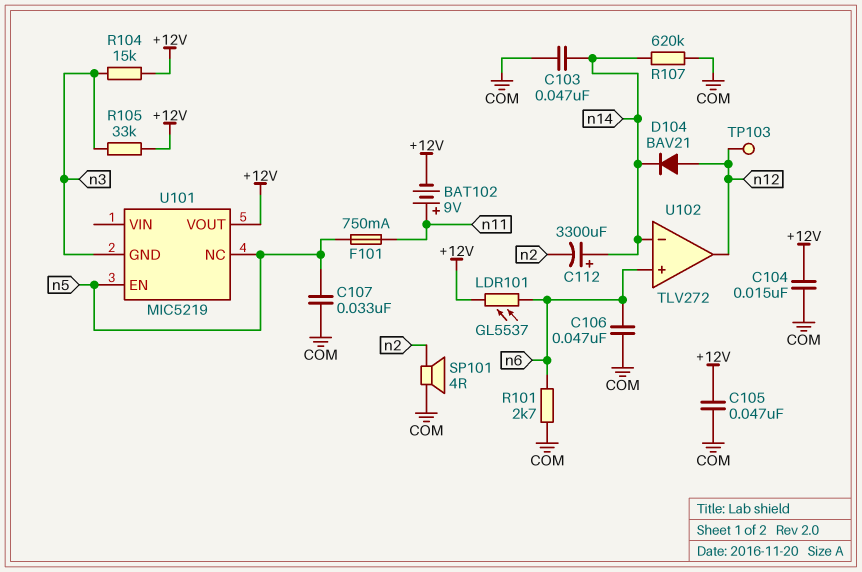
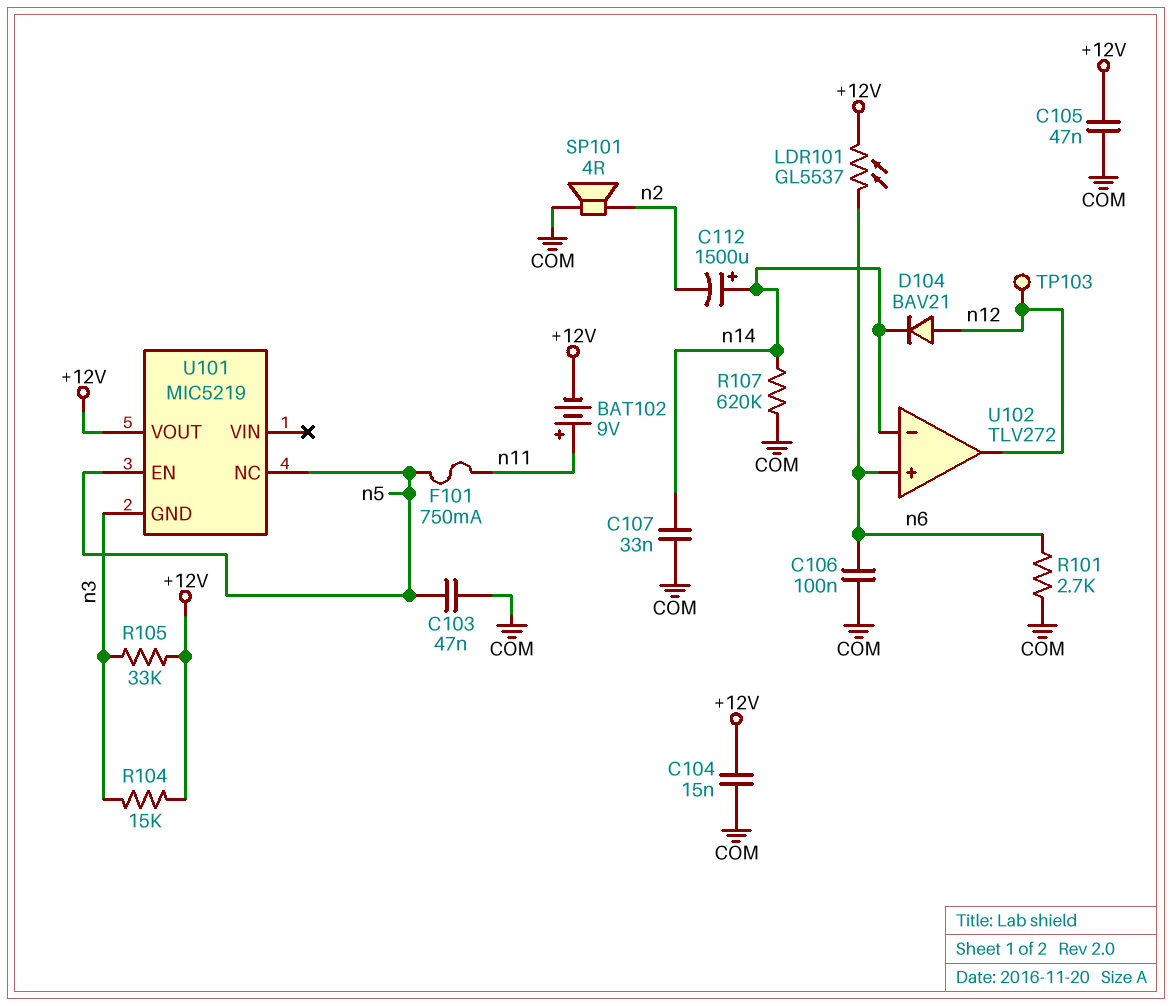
C103: 47nF (COM, n14) -> 47nF (COM, n5)
C106: 47nF (COM, n6) -> 100nF (COM, n6)
C107: 33nF (COM, n5) -> 33nF (COM, n14)
C112: 3300uF (plus n14, minus n2) -> 1500uF (plus n14, minus n2)

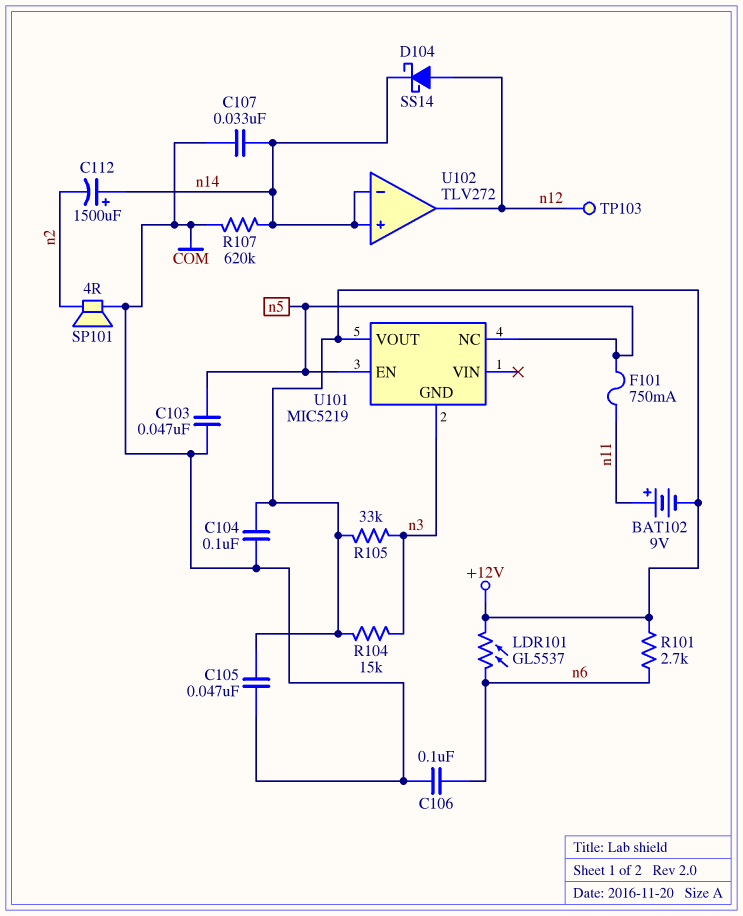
C104: 15nF (+12V, COM) -> 100nF (+12V, COM)
D104: diode BAV21 (A n12, K n14) -> schottky SS14 (A n12, K n14)
R101: 2.7k (COM, n6) -> 2.7k (+12V, n6)
U102 pin in+: n6 -> n14

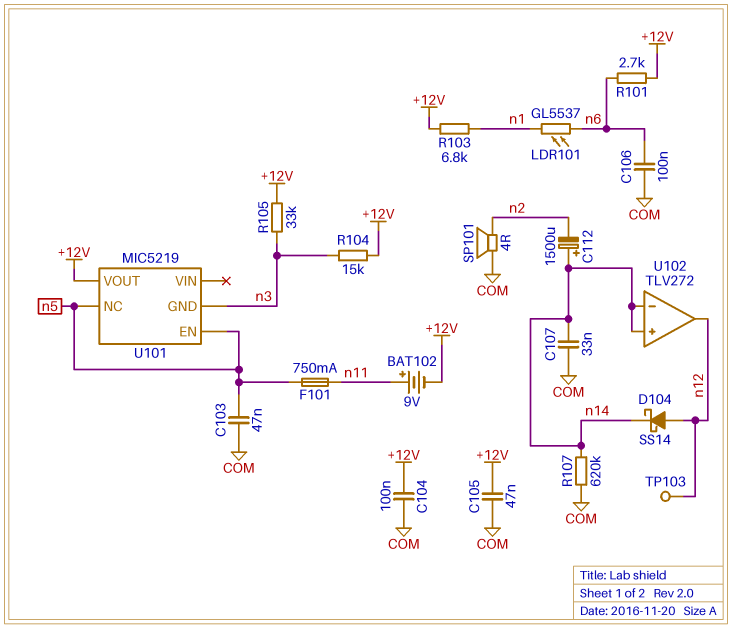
LDR101: GL5537 (+12V, n6) -> GL5537 (n1, n6)
R103: none -> 6.8k (+12V, n1)

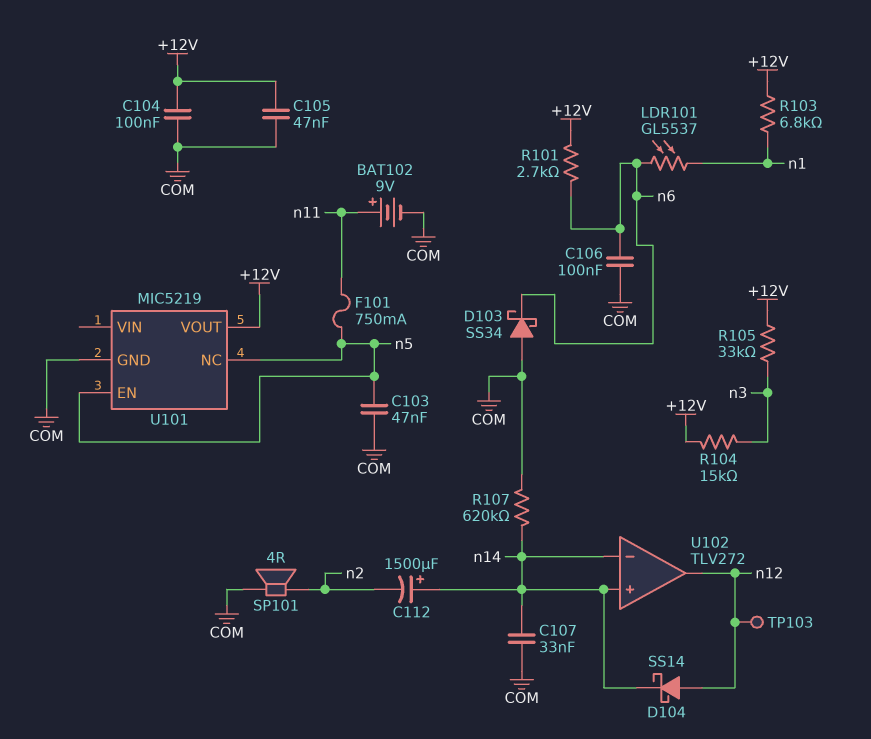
BAT102: 9V (plus n11, minus +12V) -> 9V (plus n11, minus COM)
D103: none -> schottky SS34 (A COM, K n6)
U101 pin GND: n3 -> COM

